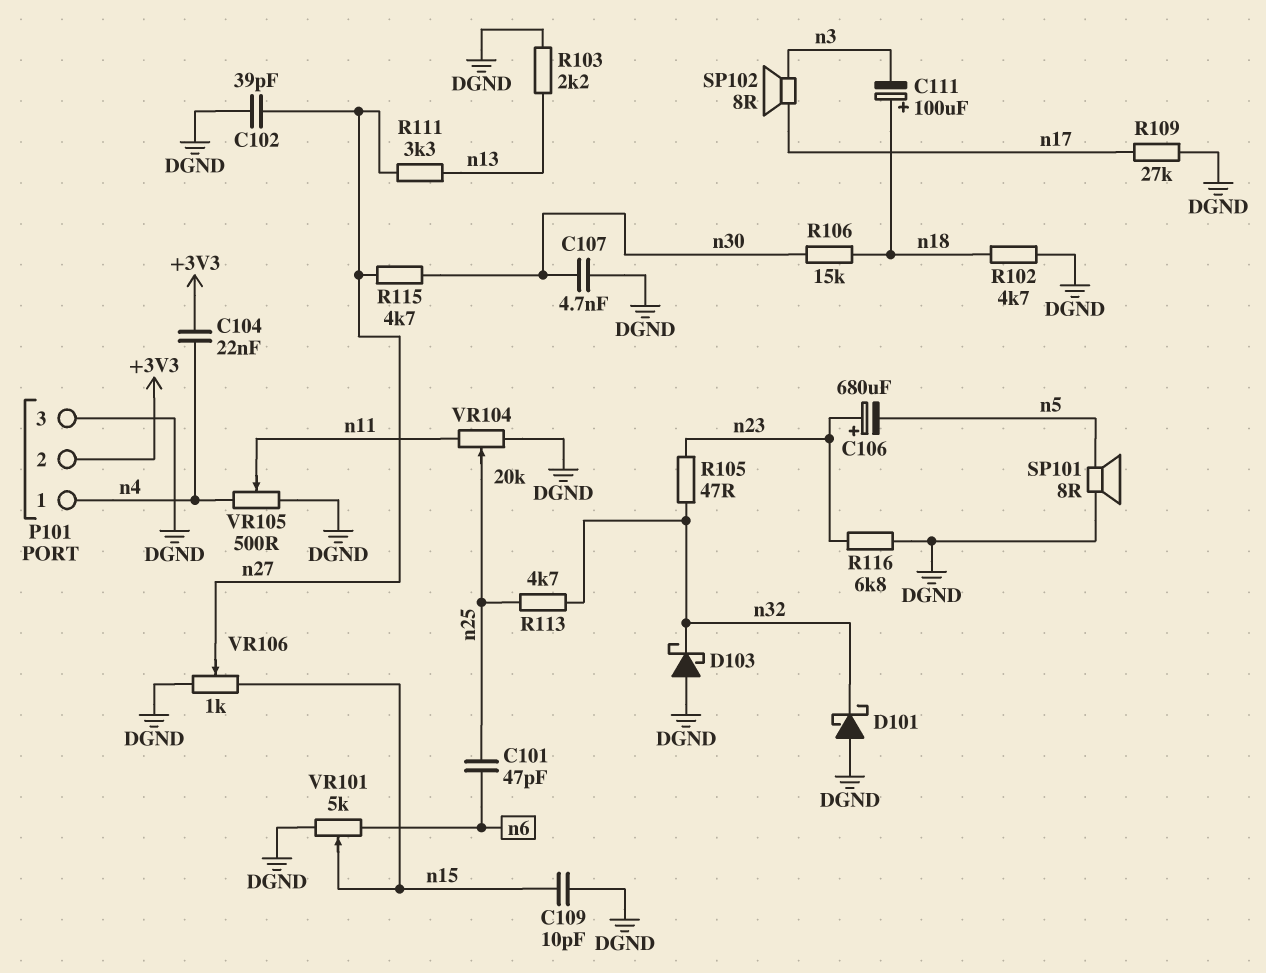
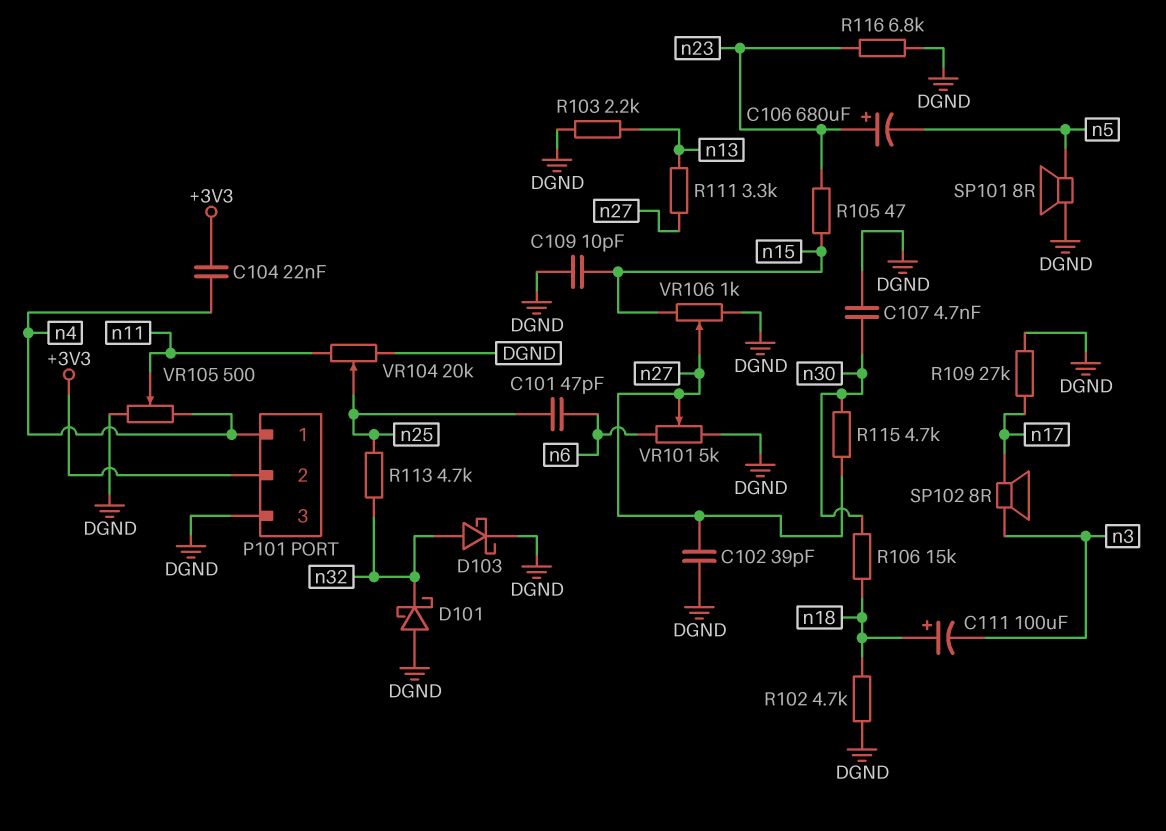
D103: schottky (A DGND, K n32) -> schottky (A n32, K DGND)
R105: 47 (n23, n32) -> 47 (n15, n23)
VR101: 5k (DGND, n6, wiper n15) -> 5k (DGND, n6, wiper n27)

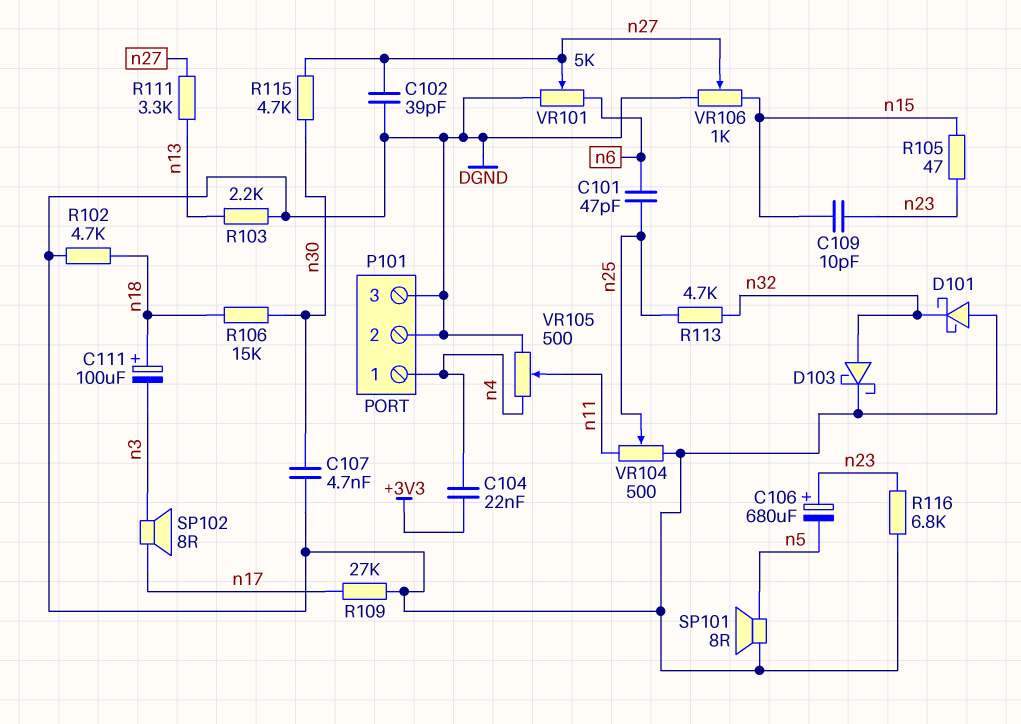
C109: 10pF (DGND, n15) -> 10pF (n15, n23)
P101 pin 2: +3V3 -> DGND
VR104: 20k (DGND, n11, wiper n25) -> 500 (DGND, n11, wiper n25)

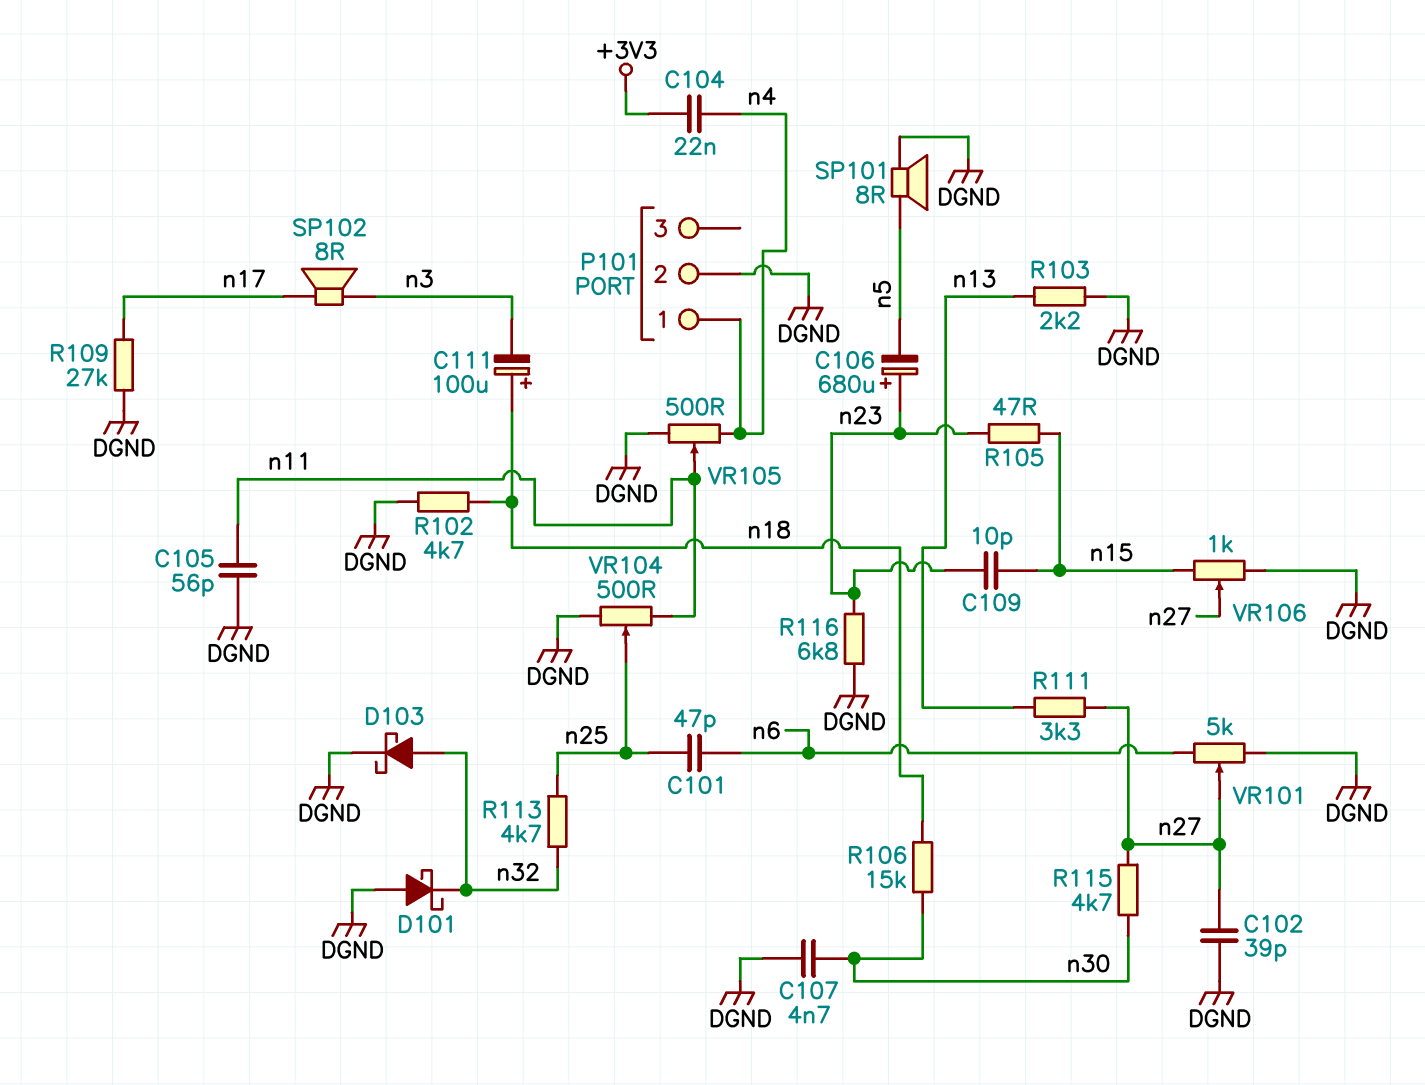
C105: none -> 56pF (DGND, n11)
P101 pin 3: DGND -> none

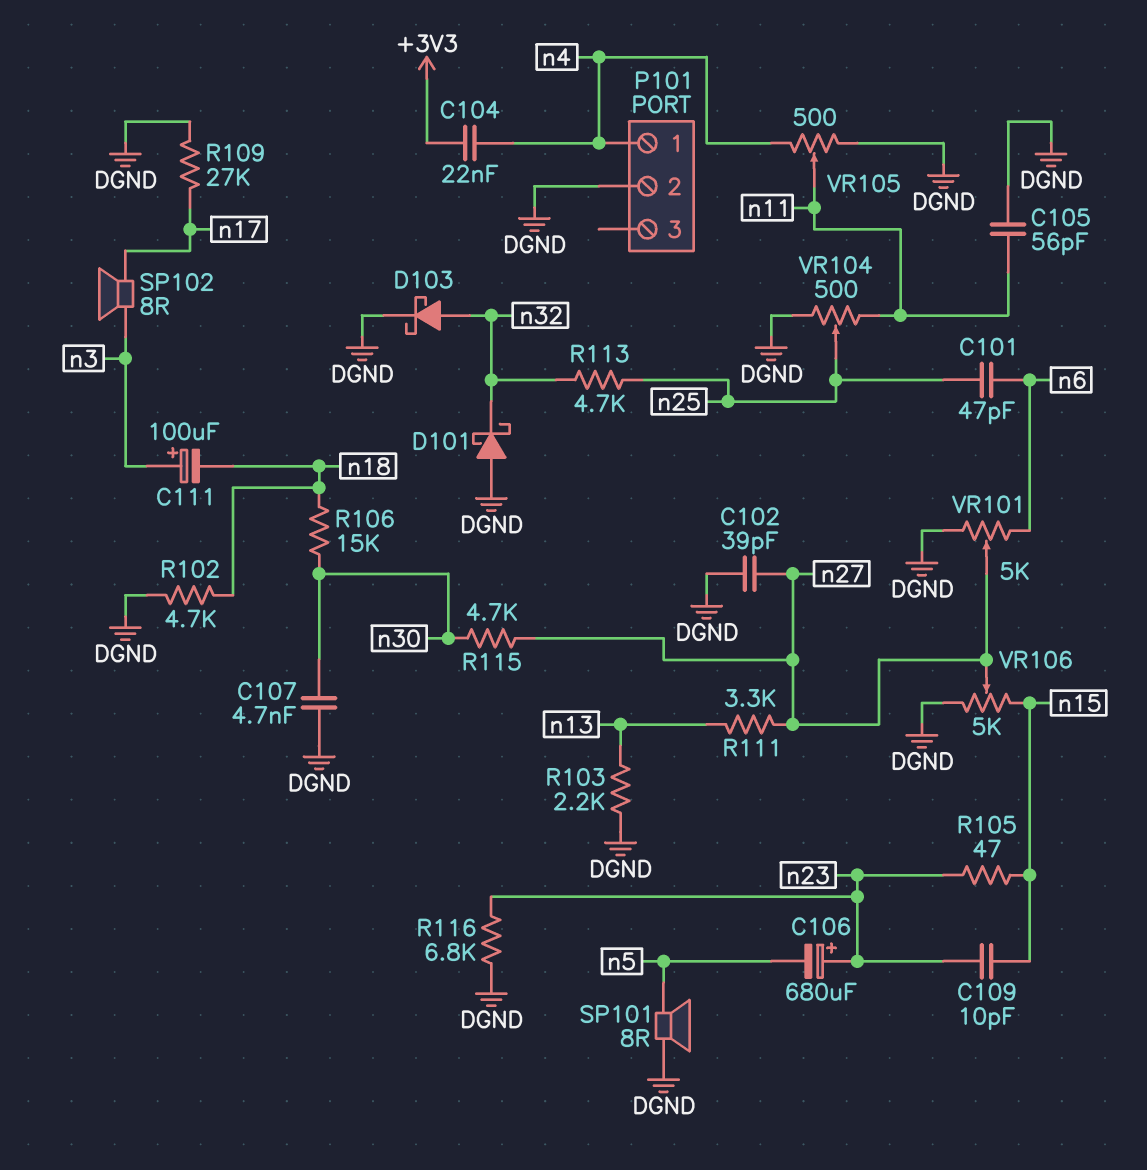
C111: 100uF (plus n18, minus n3) -> 100uF (plus n3, minus n18)
VR106: 1k (DGND, n15, wiper n27) -> 5k (DGND, n15, wiper n27)

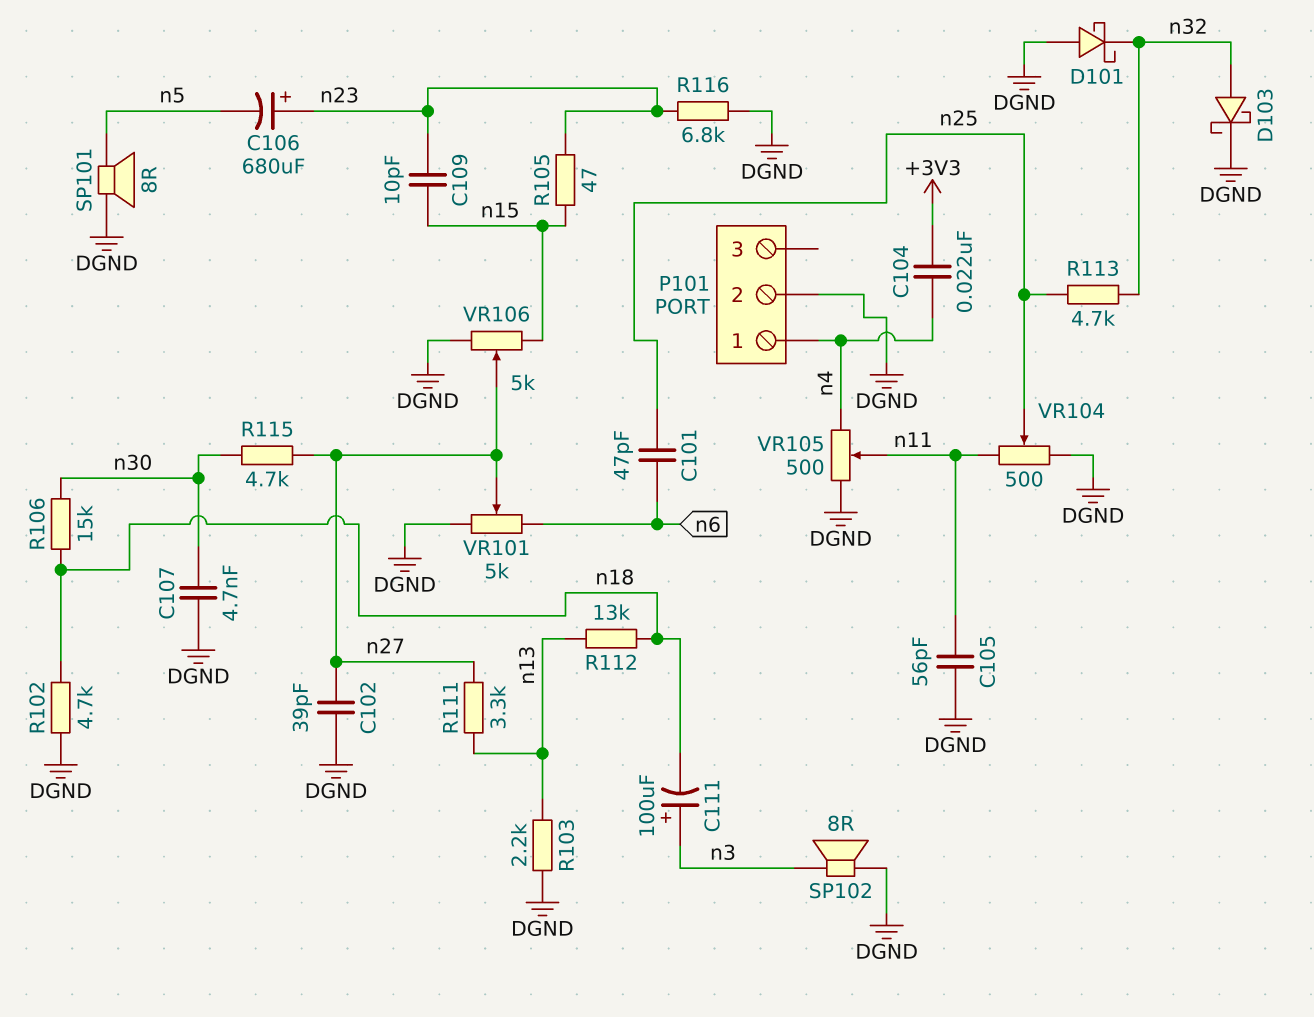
R109: 27k (DGND, n17) -> none
R112: none -> 13k (n13, n18)
SP102: speaker 8R (n3, n17) -> speaker 8R (DGND, n3)

